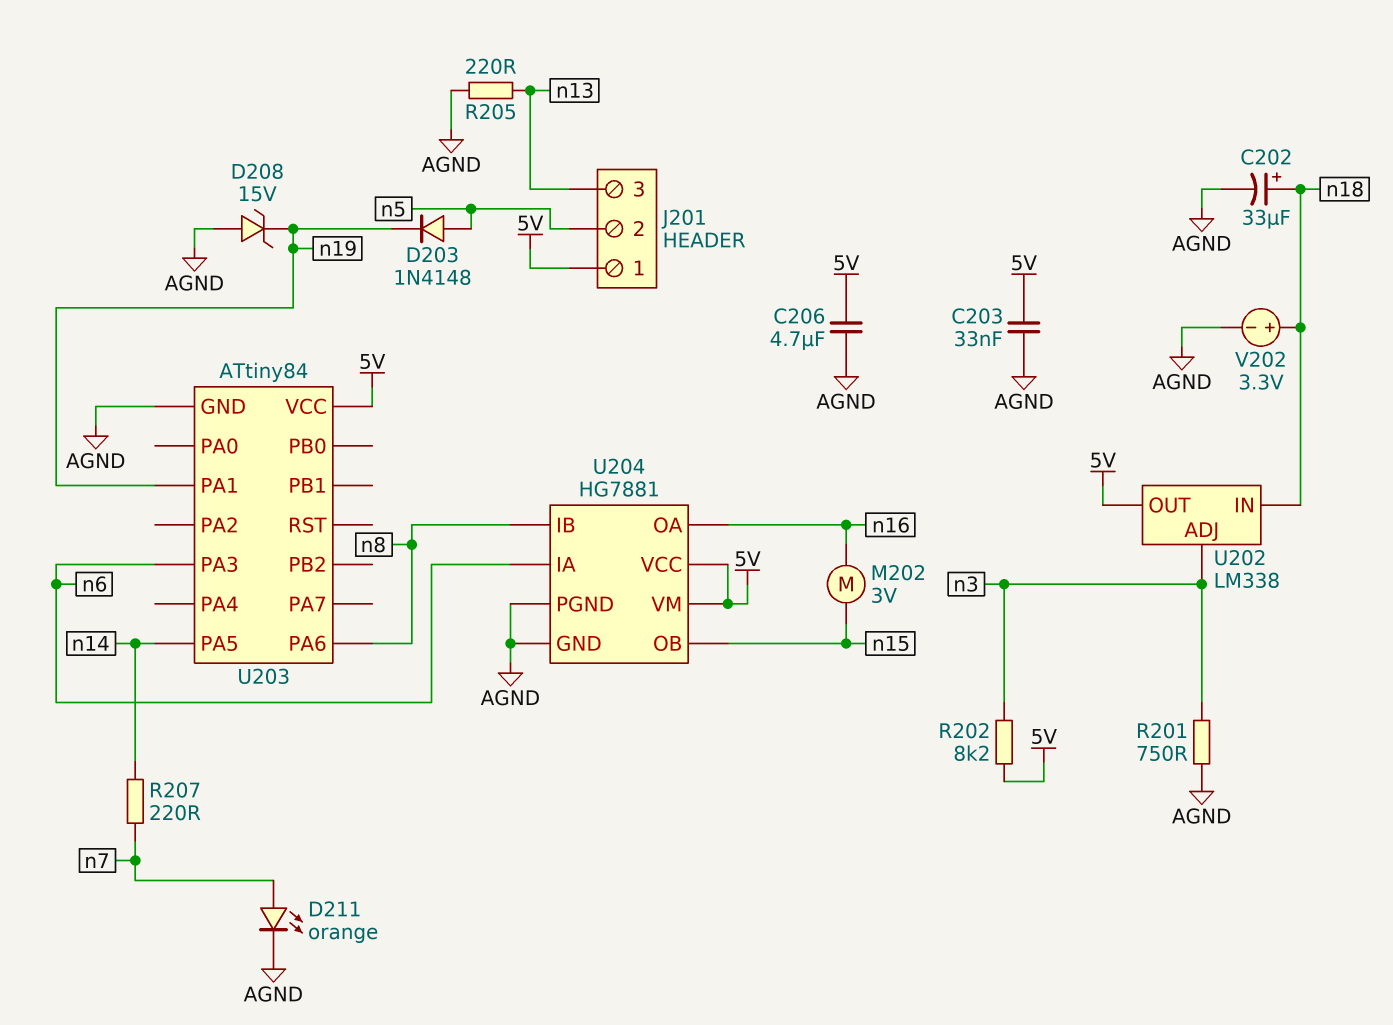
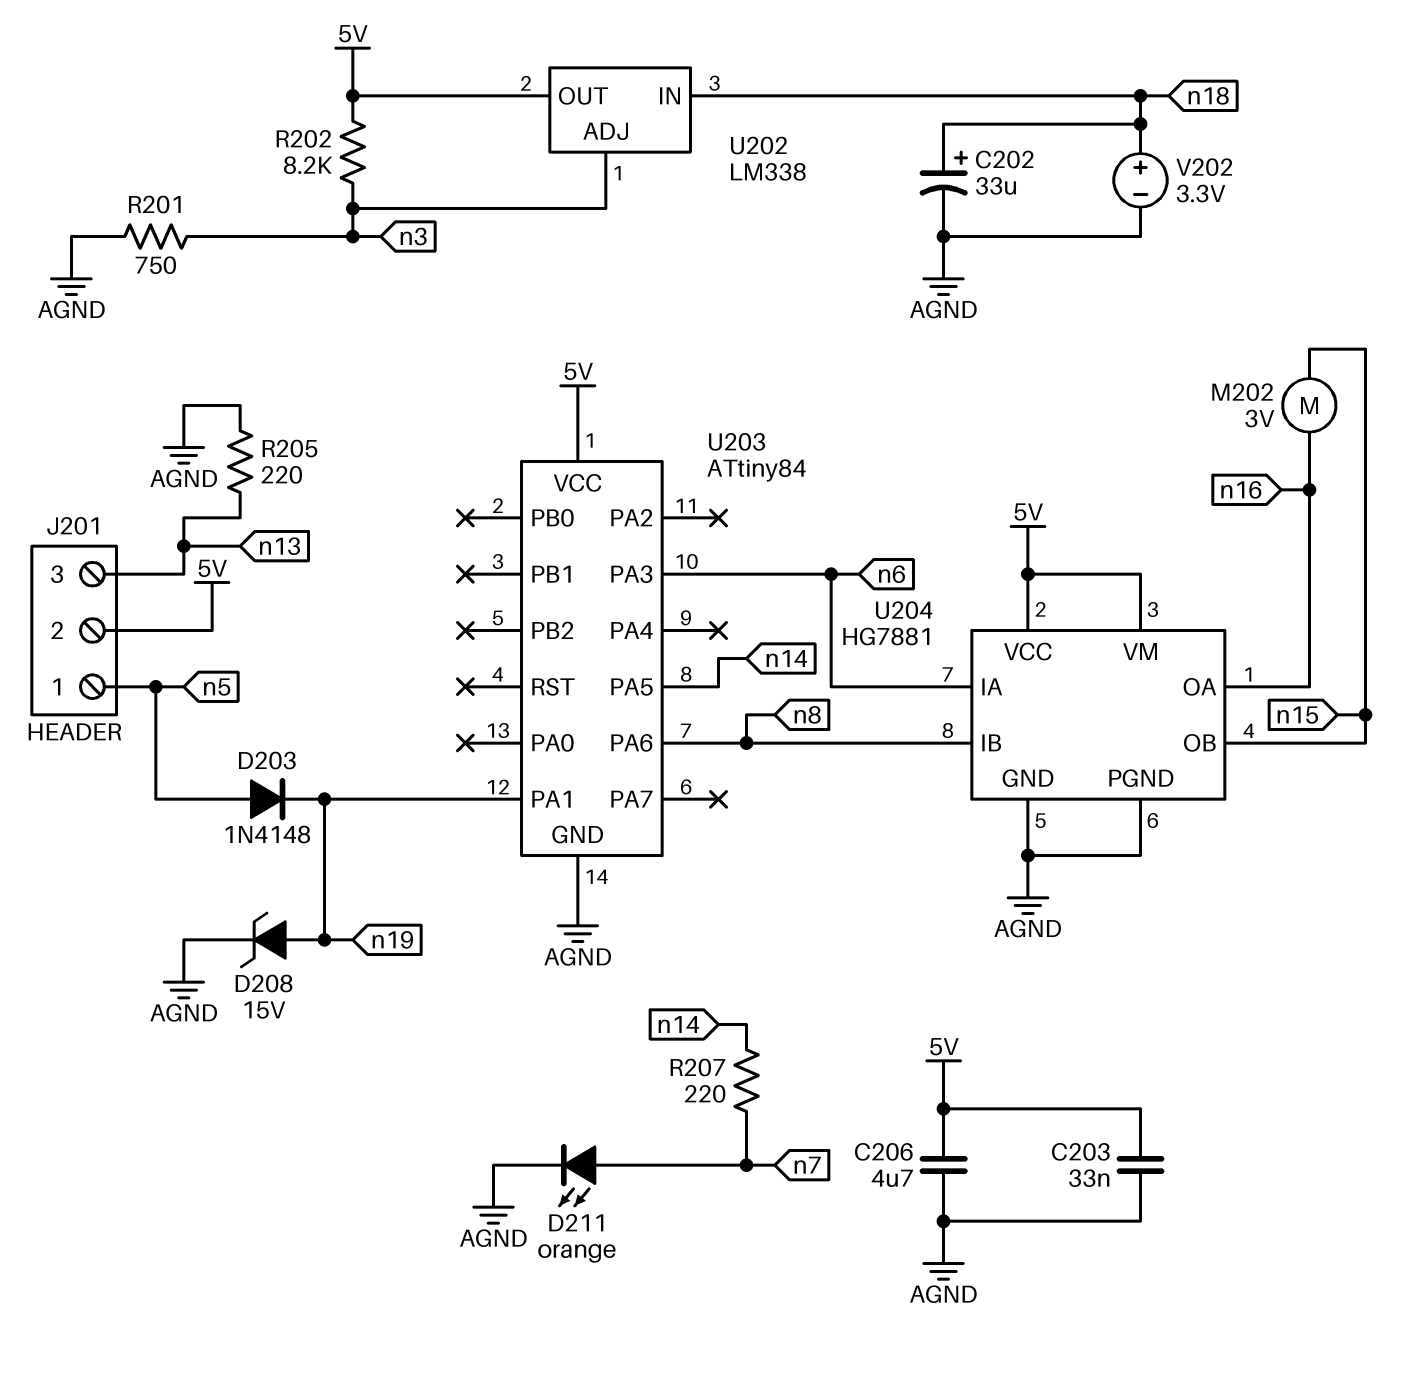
D208: zener 15V (A AGND, K n19) -> zener 15V (A n19, K AGND)
J201 pin 1: 5V -> n5
J201 pin 2: n5 -> 5V

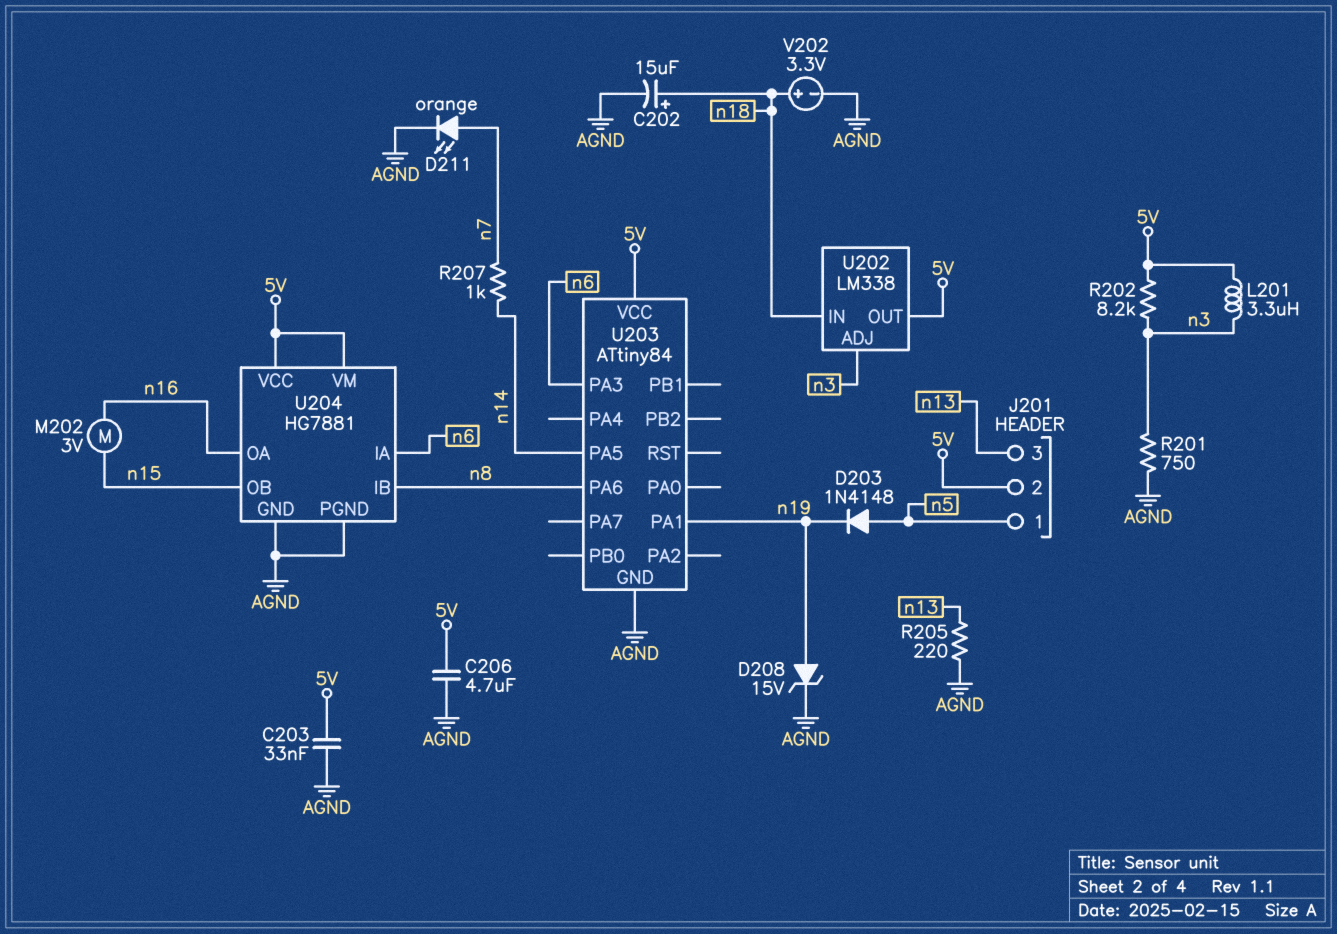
C202: 33uF (plus n18, minus AGND) -> 15uF (plus n18, minus AGND)
L201: none -> 3.3uH (5V, n3)
R207: 220 (n7, n14) -> 1k (n7, n14)

